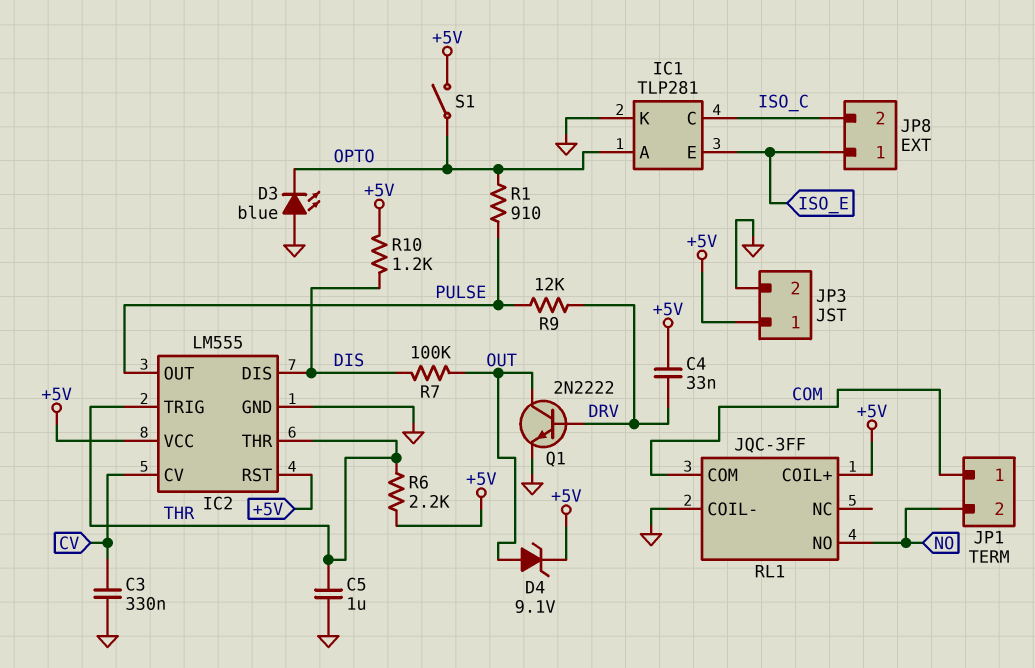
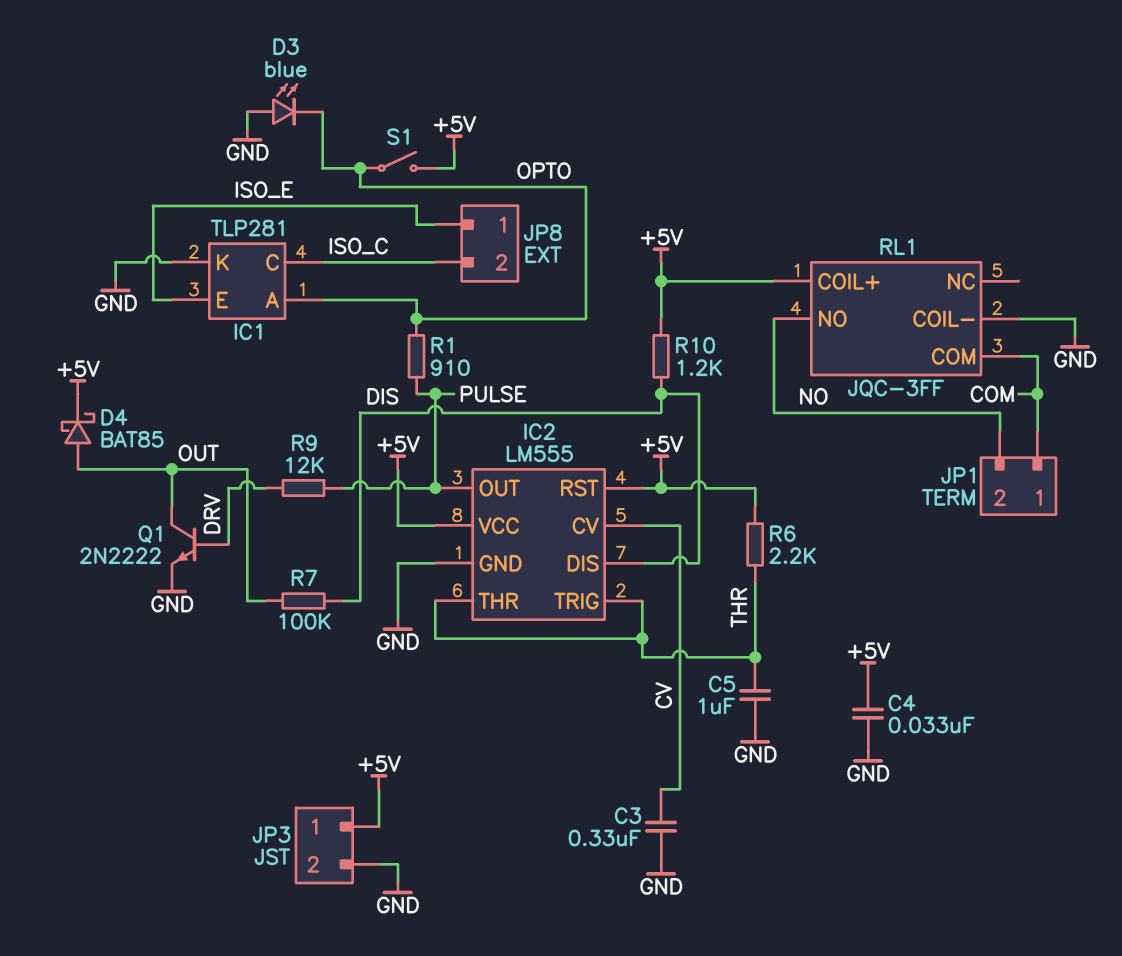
C4: 33nF (+5V, DRV) -> 33nF (+5V, GND)
D4: zener 9.1V (A OUT, K +5V) -> schottky BAT85 (A OUT, K +5V)

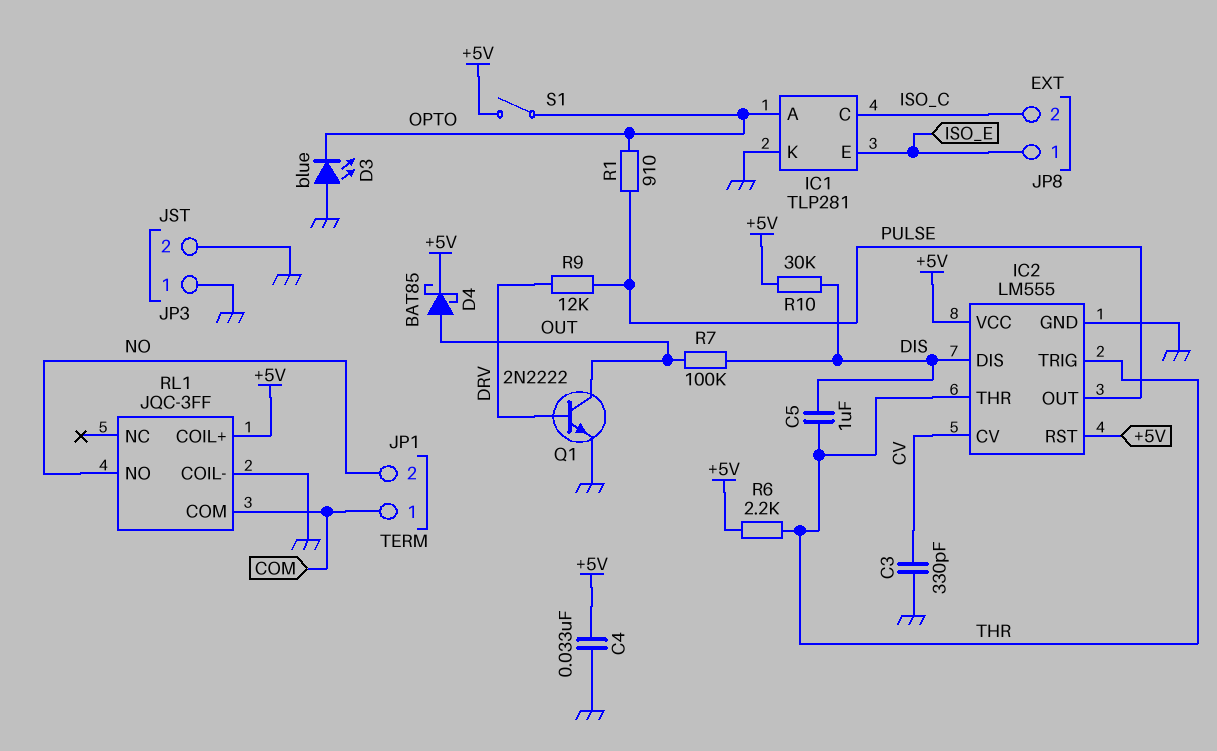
C3: 330nF (CV, GND) -> 330pF (CV, GND)
C5: 1uF (GND, THR) -> 1uF (DIS, THR)
JP3 pin 1: +5V -> GND
R10: 1.2k (+5V, DIS) -> 30k (+5V, DIS)

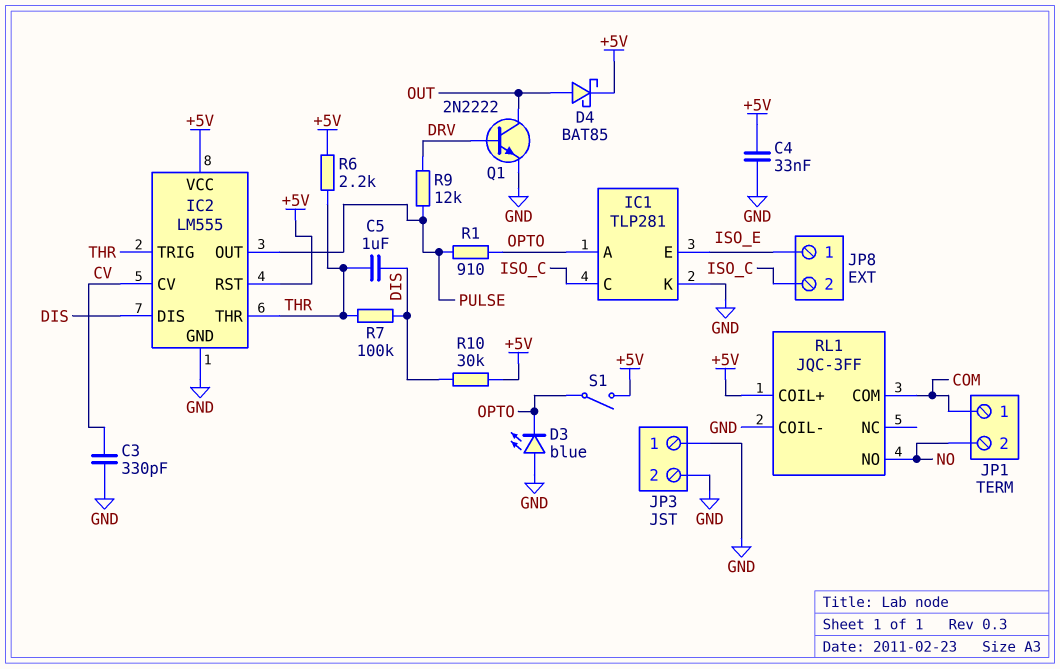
R7: 100k (DIS, OUT) -> 100k (DIS, THR)

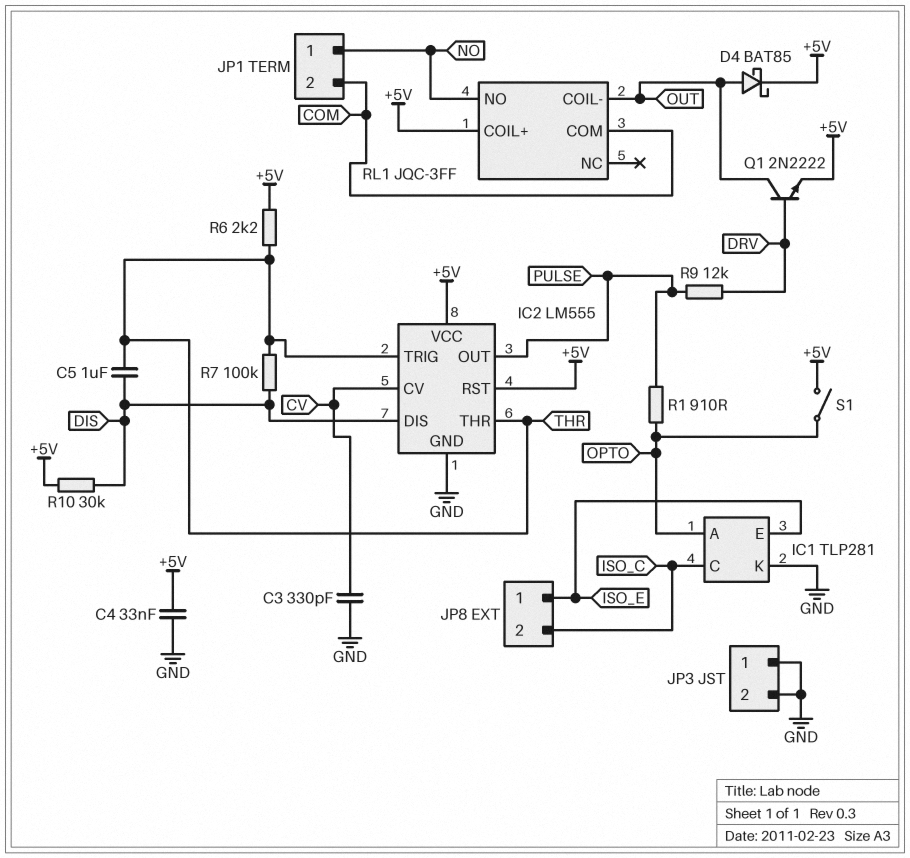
D3: LED blue (A GND, K OPTO) -> none
JP1 pin 1: COM -> NO
JP1 pin 2: NO -> COM
Q1: NPN 2N2222 (B DRV, C OUT, E GND) -> NPN 2N2222 (B DRV, C OUT, E +5V)
RL1 pin COIL-: GND -> OUT

